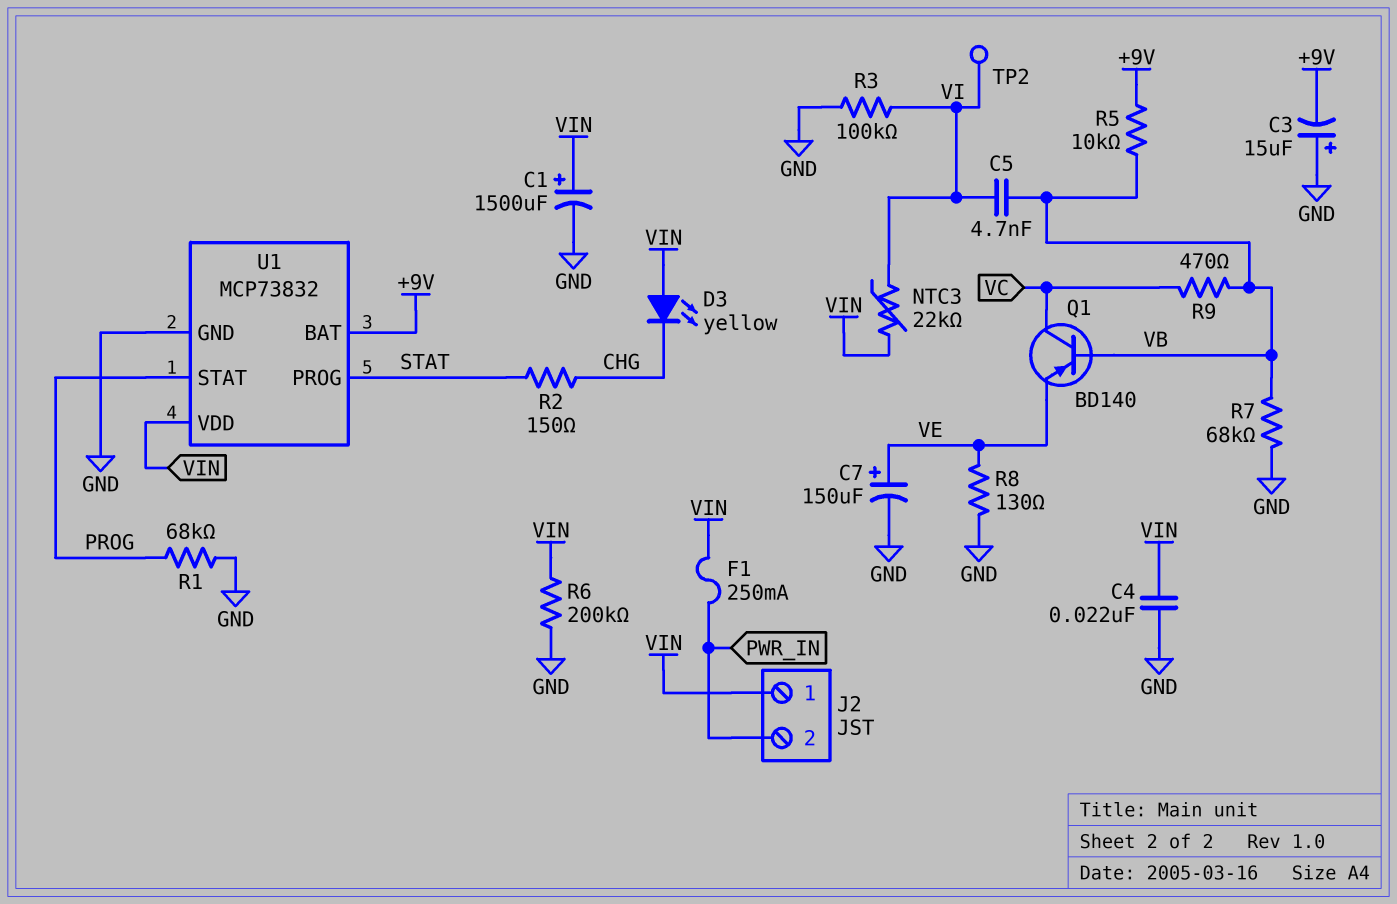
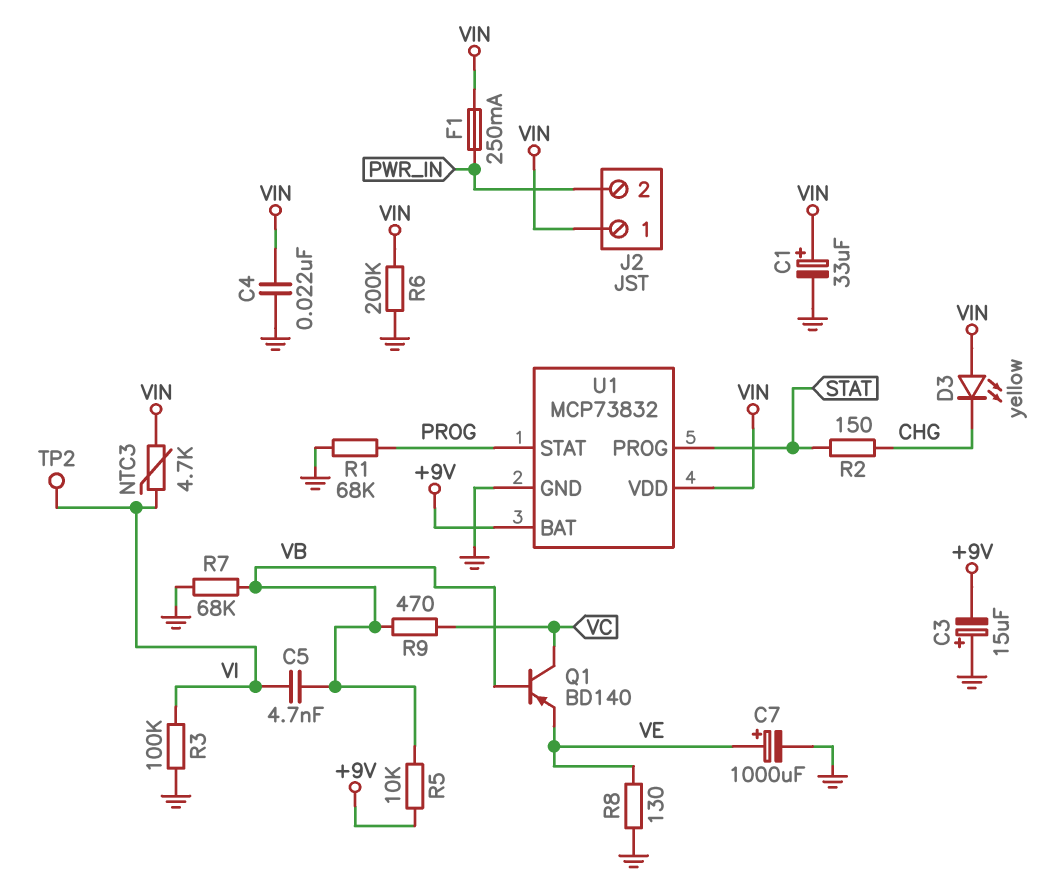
C1: 1500uF (plus VIN, minus GND) -> 33uF (plus VIN, minus GND)
C7: 150uF (plus VE, minus GND) -> 1000uF (plus VE, minus GND)
NTC3: 22k (VI, VIN) -> 4.7k (VI, VIN)

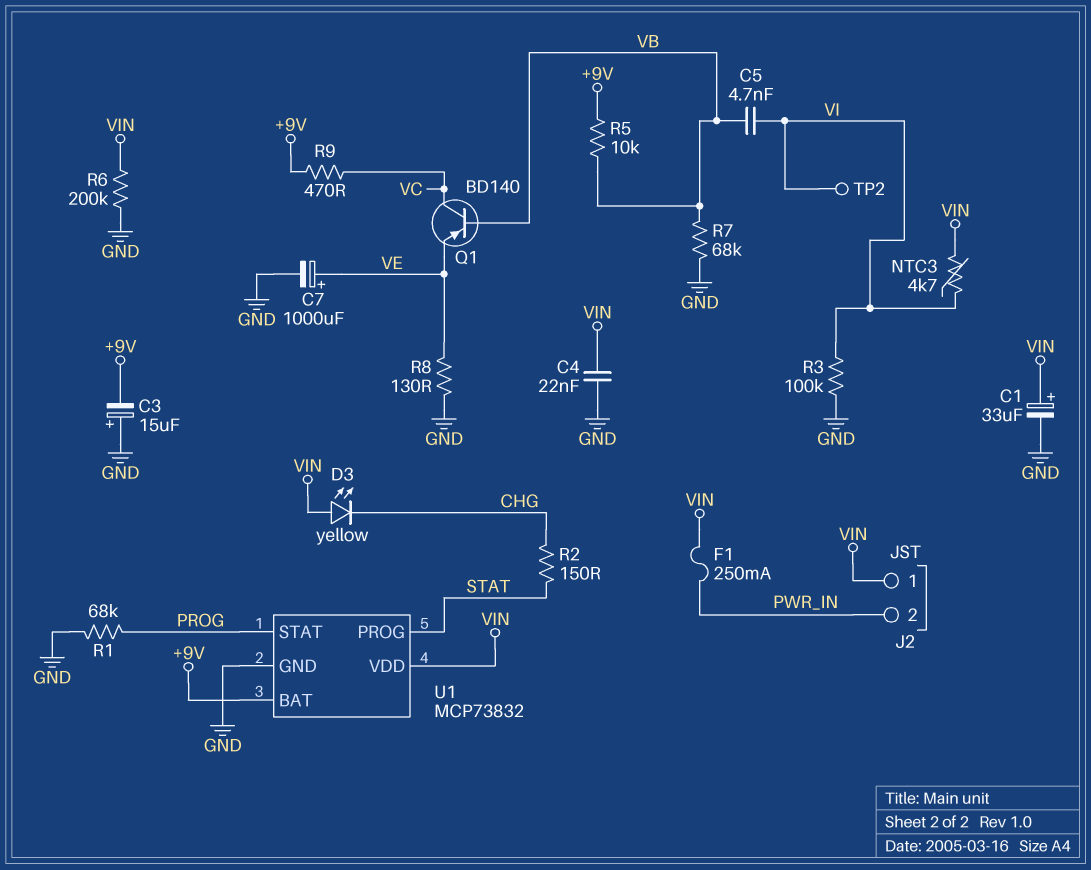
R9: 470 (VB, VC) -> 470 (+9V, VC)

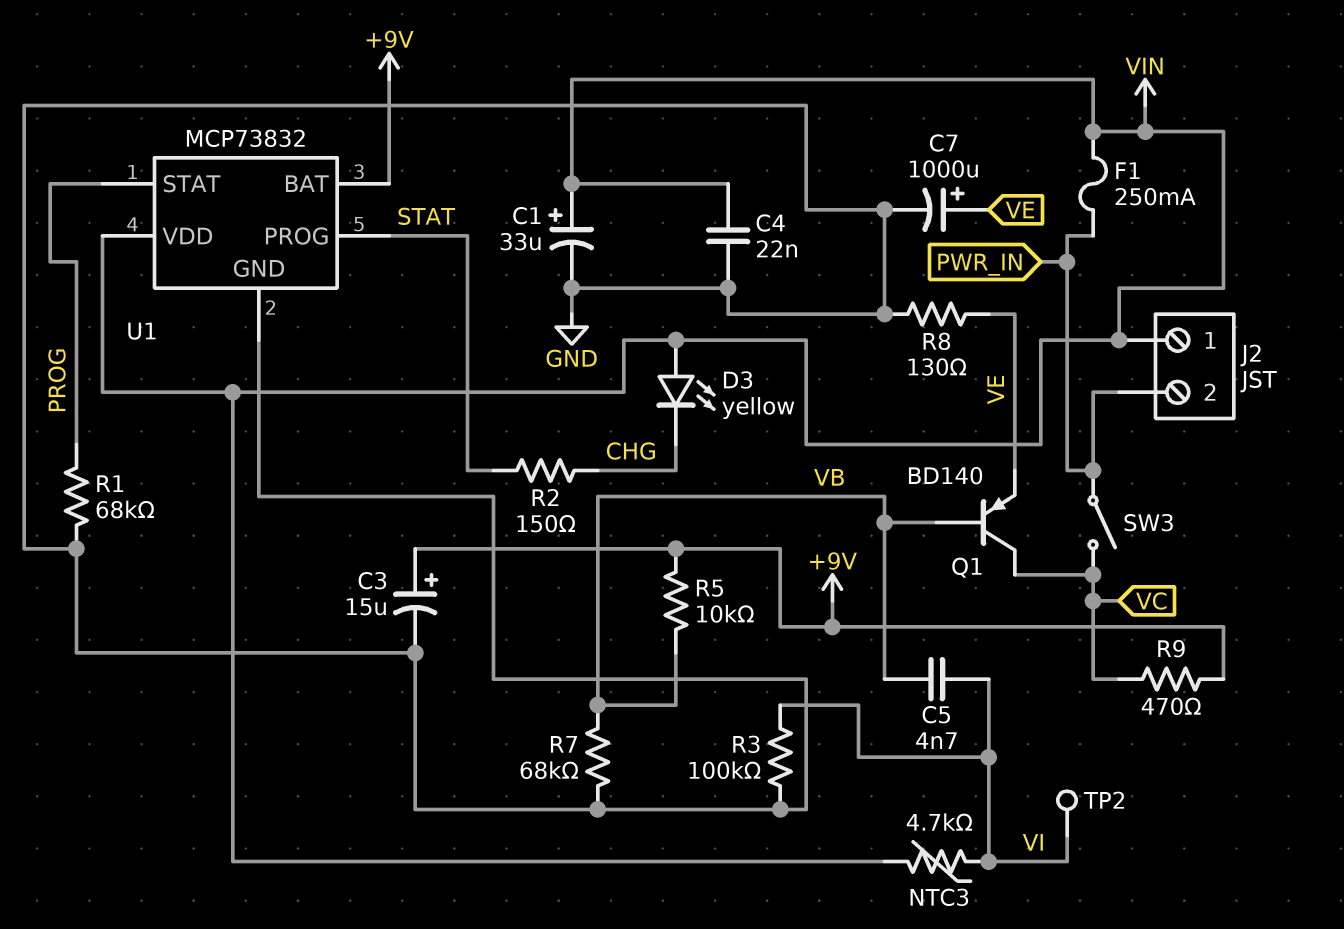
C3: 15uF (plus GND, minus +9V) -> 15uF (plus +9V, minus GND)
R6: 200k (GND, VIN) -> none
SW3: none -> switch (PWR_IN, VC)

